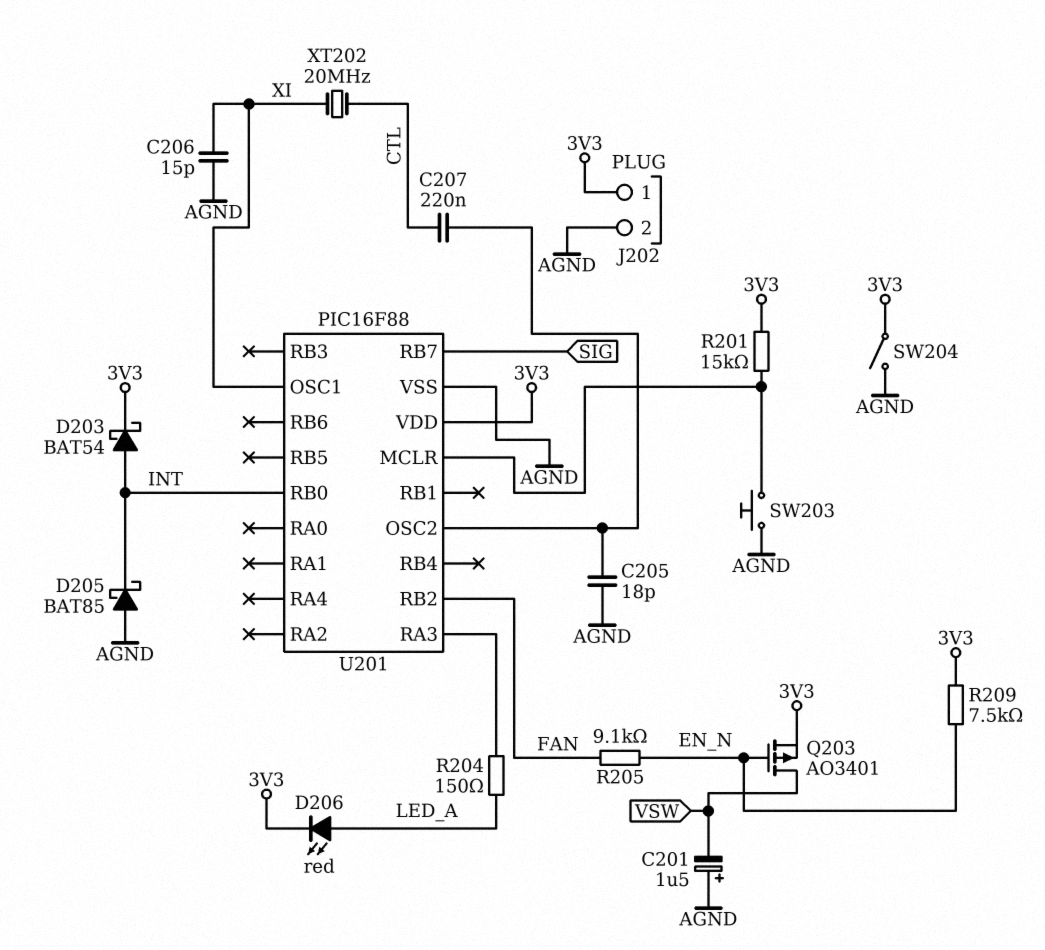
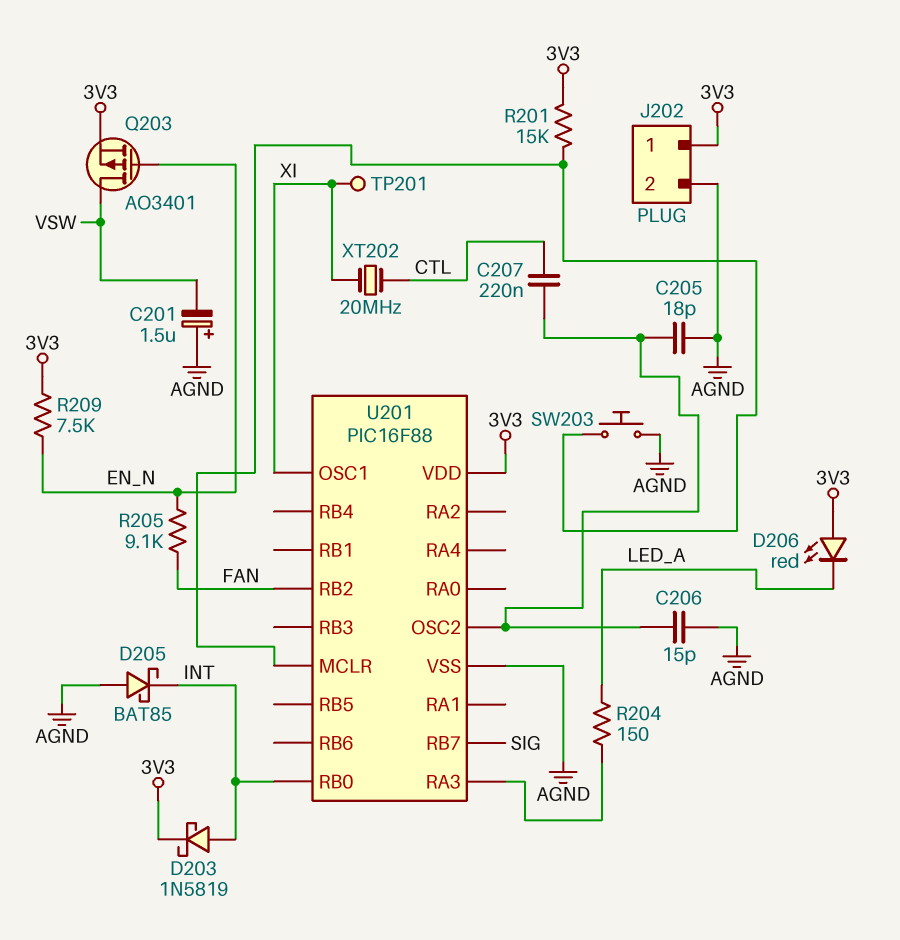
C206: 15pF (AGND, XI) -> 15pF (AGND, U201/OSC2)
D203: schottky BAT54 (A INT, K 3V3) -> schottky 1N5819 (A INT, K 3V3)
D206: LED red (A LED_A, K 3V3) -> LED red (A 3V3, K LED_A)
SW204: switch (3V3, AGND) -> none
TP201: none -> test point (XI)

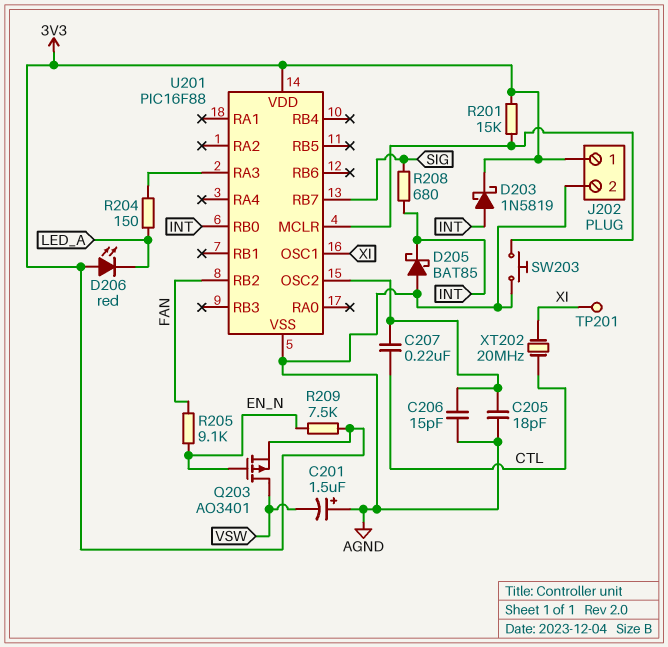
R208: none -> 680 (INT, SIG)

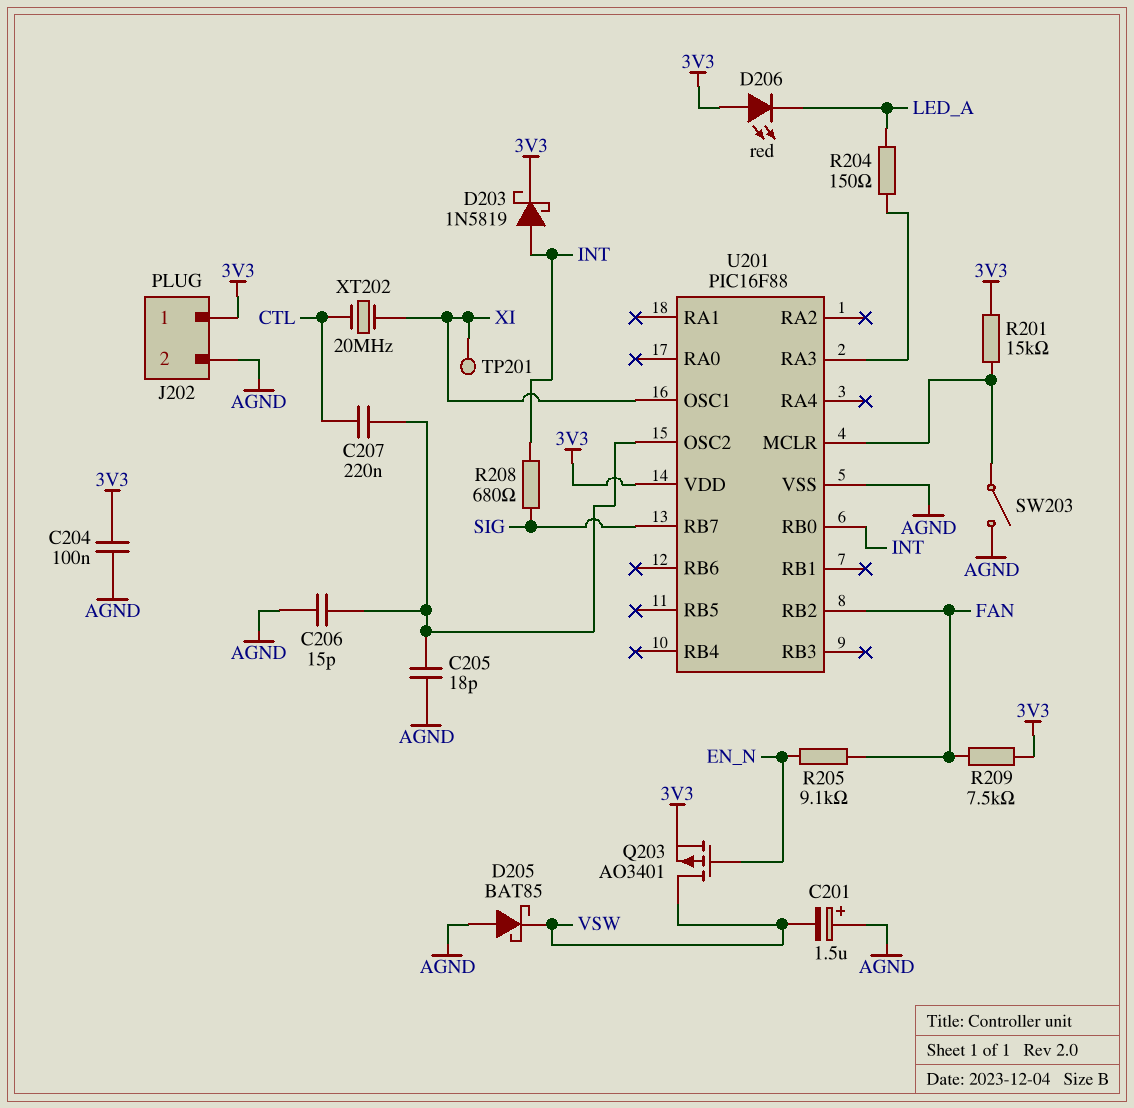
C204: none -> 100nF (3V3, AGND)
D205: schottky BAT85 (A AGND, K INT) -> schottky BAT85 (A AGND, K VSW)
R209: 7.5k (3V3, EN_N) -> 7.5k (3V3, FAN)
SW203: button (AGND, U201/MCLR) -> switch (AGND, U201/MCLR)

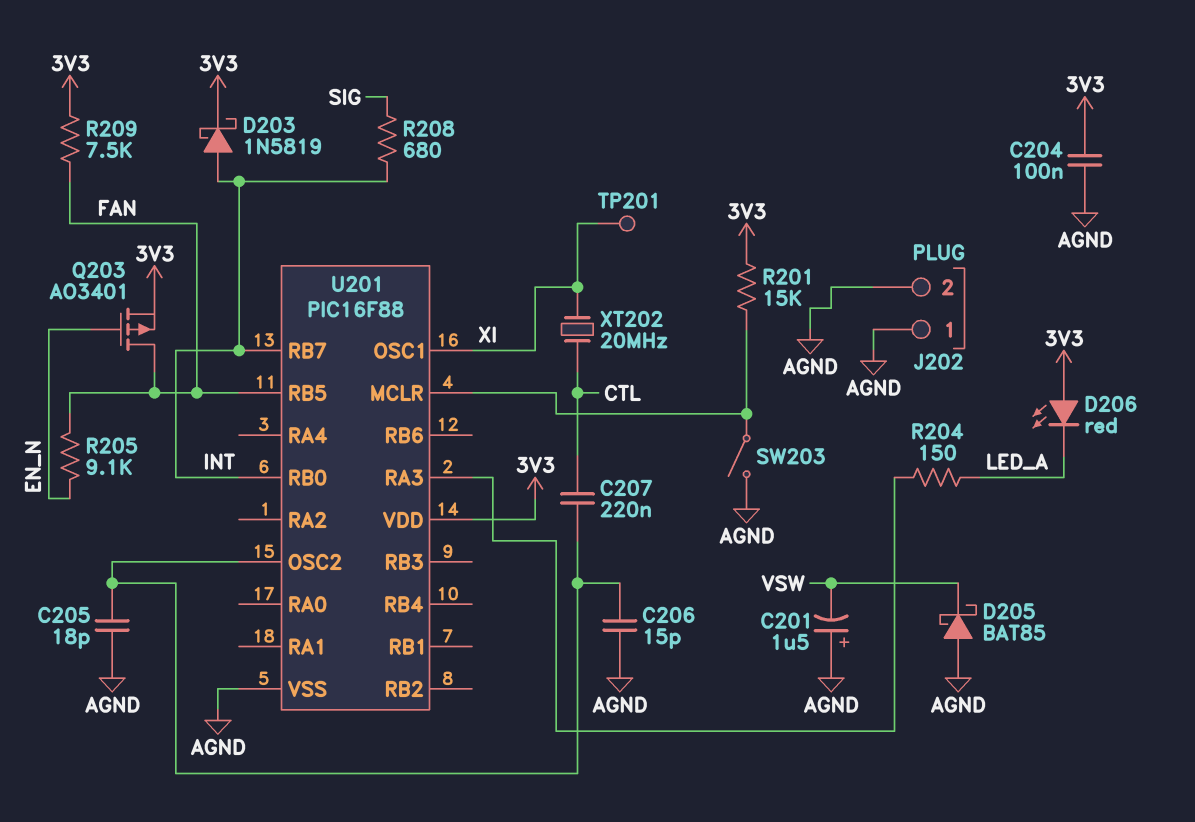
J202 pin 1: 3V3 -> AGND
Q203: PMOS AO3401 (G EN_N, D VSW, S 3V3) -> PMOS AO3401 (G EN_N, D FAN, S 3V3)
U201 pin RB2: FAN -> none
U201 pin RB5: none -> FAN
U201 pin RB7: SIG -> INT

